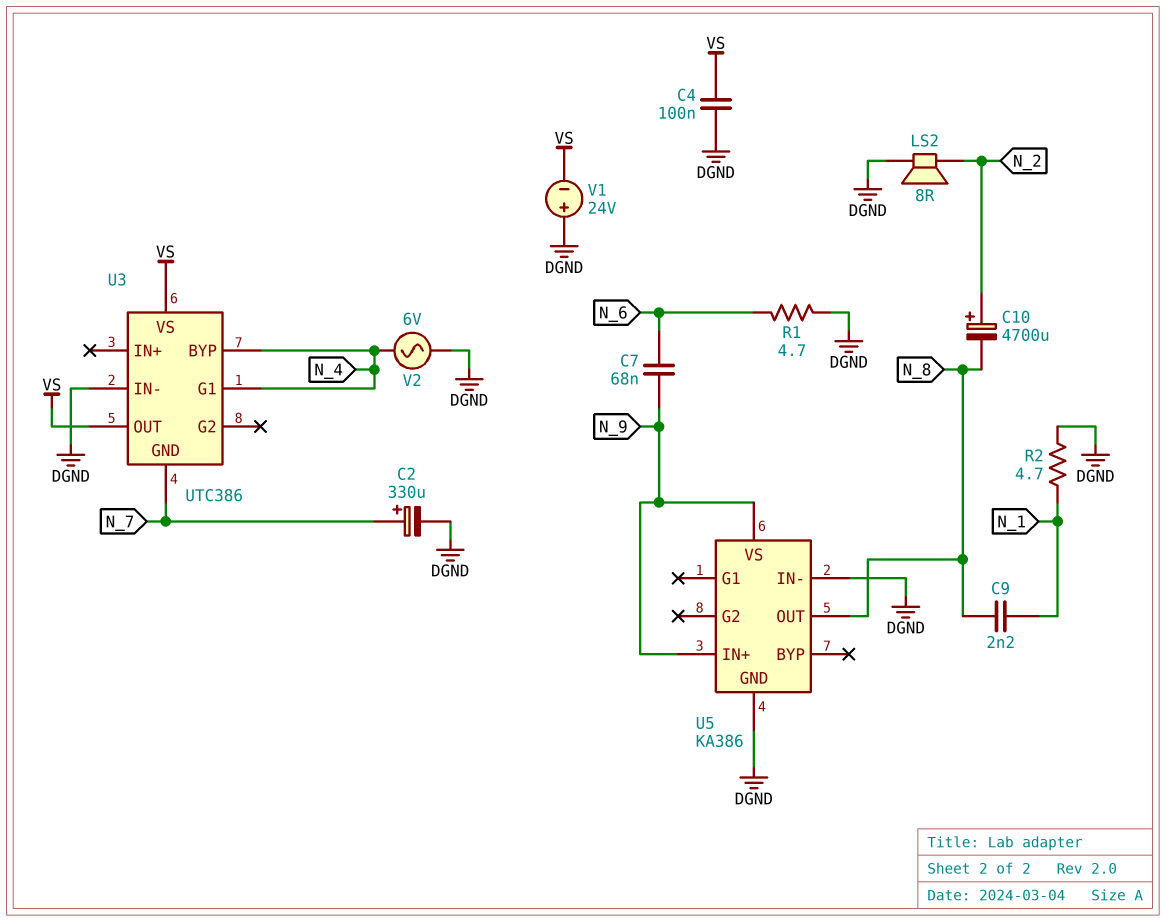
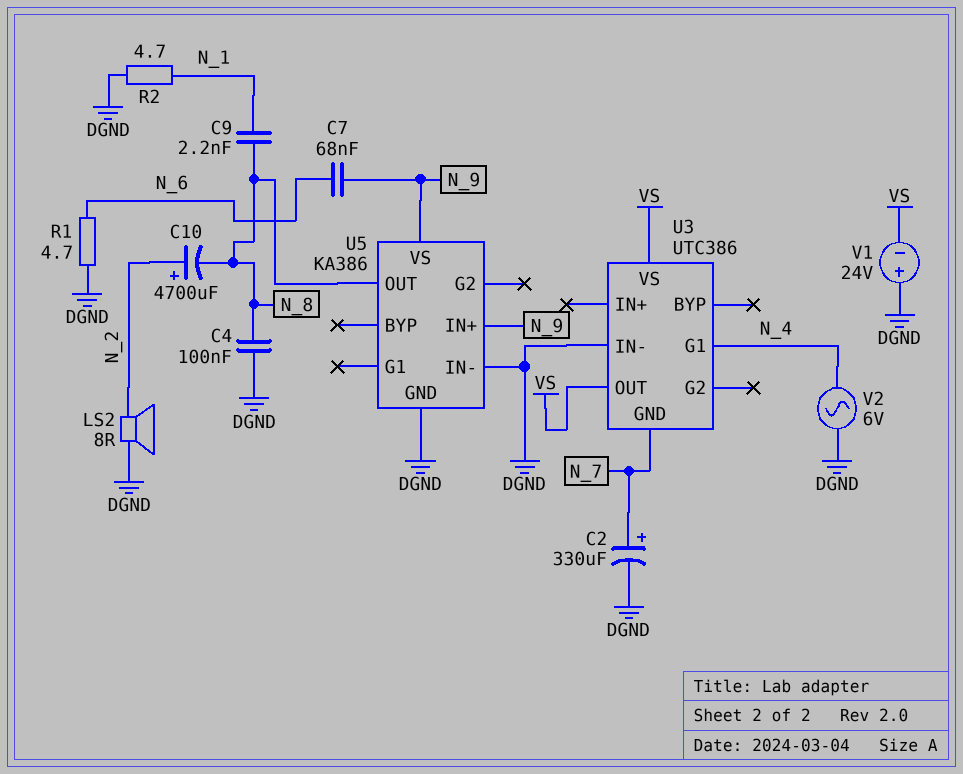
C4: 100nF (DGND, VS) -> 100nF (DGND, N_8)
U3 pin BYP: N_4 -> none

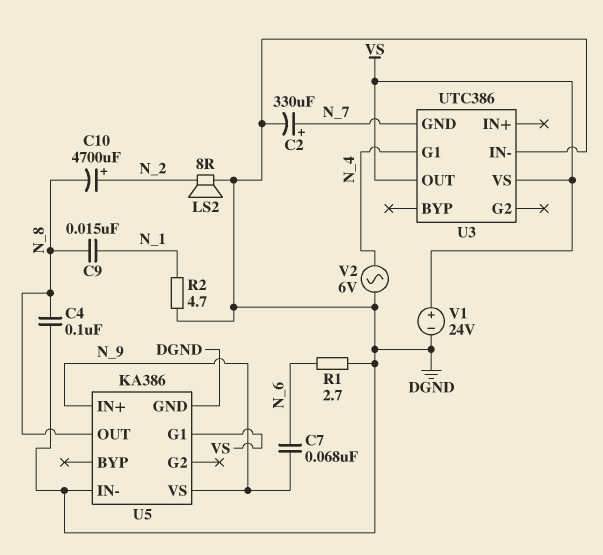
C9: 2.2nF (N_1, N_8) -> 15nF (N_1, N_8)
R1: 4.7 (DGND, N_6) -> 2.7 (DGND, N_6)
U5 pin G1: none -> VS
V1: 24V (plus DGND, minus VS) -> 24V (plus VS, minus DGND)

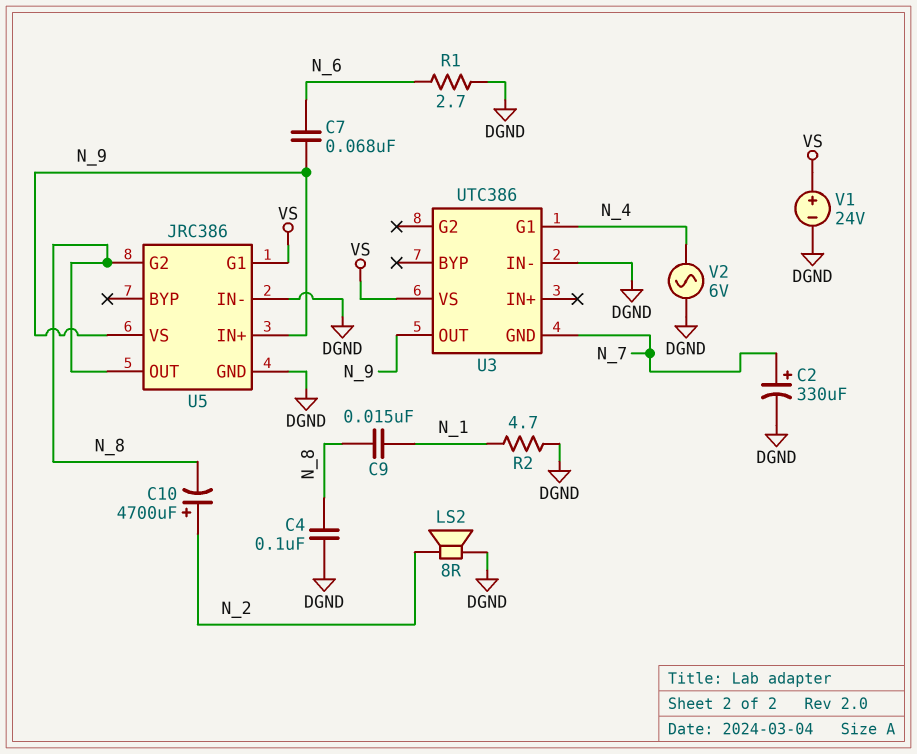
U3 pin OUT: VS -> N_9
U5: KA386 -> JRC386
U5 pin G2: none -> N_8

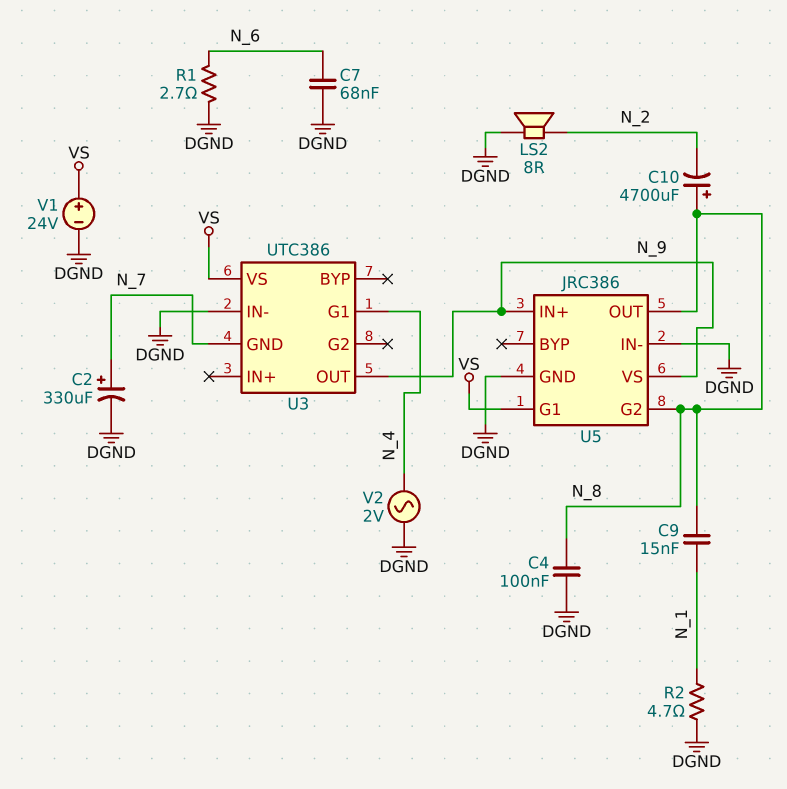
C7: 68nF (N_6, N_9) -> 68nF (DGND, N_6)
C10: 4700uF (plus N_2, minus N_8) -> 4700uF (plus N_8, minus N_2)
V2: AC 6V (DGND, N_4) -> AC 2V (DGND, N_4)

